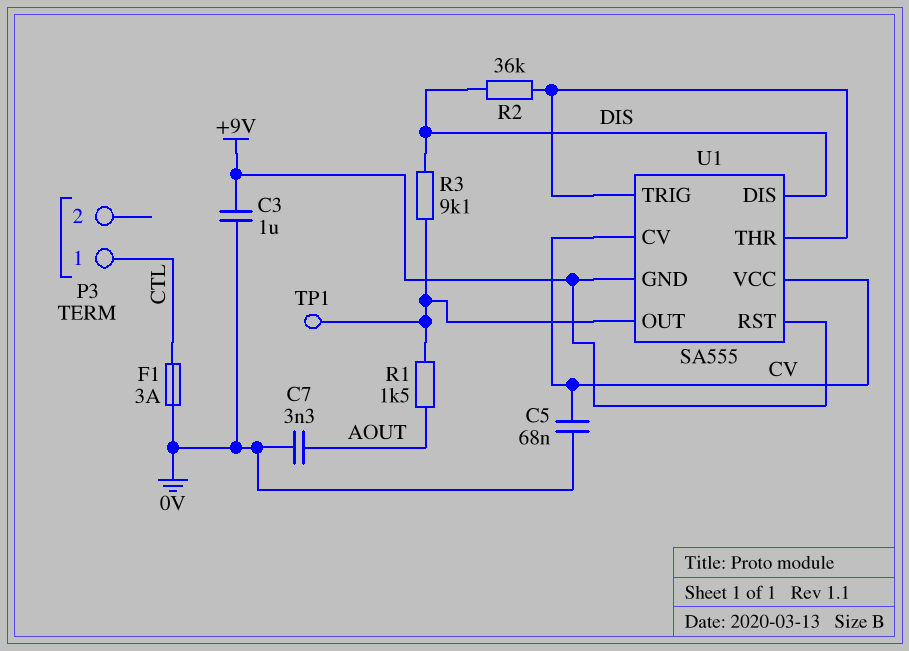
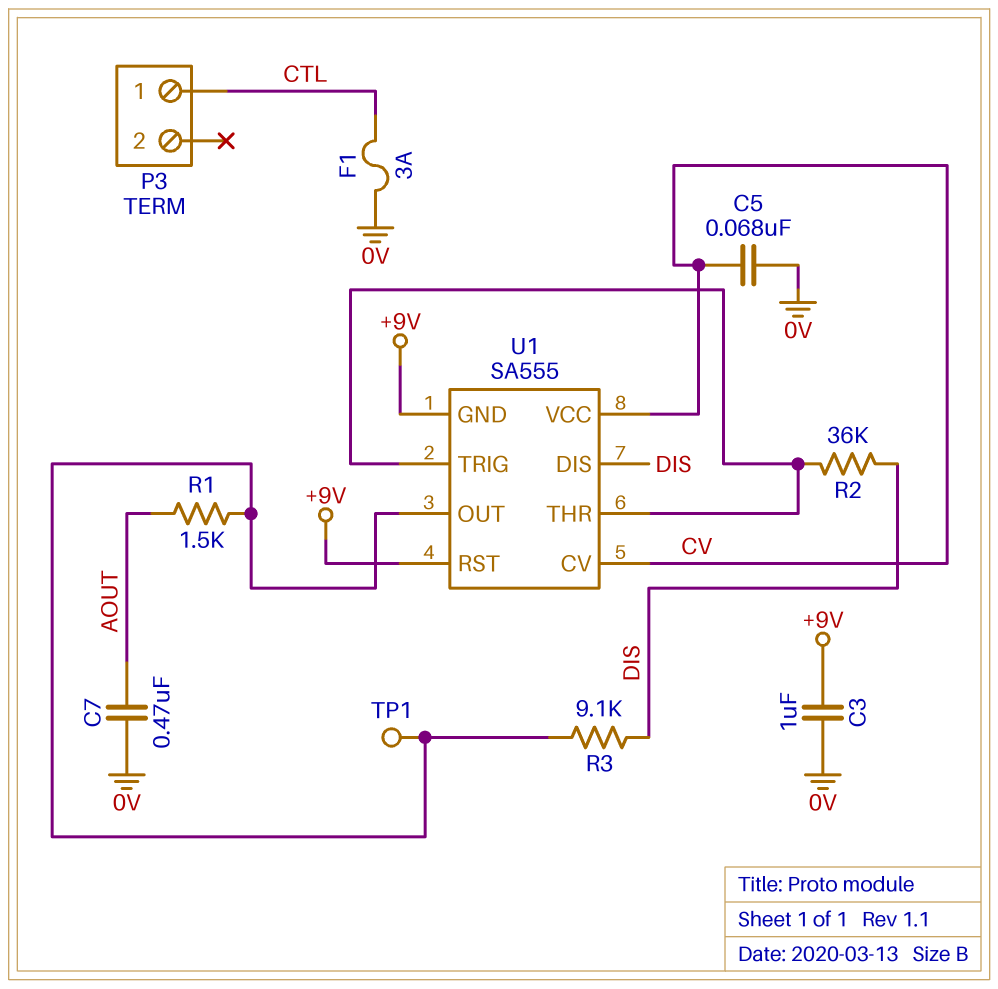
C7: 3.3nF (0V, AOUT) -> 470nF (0V, AOUT)

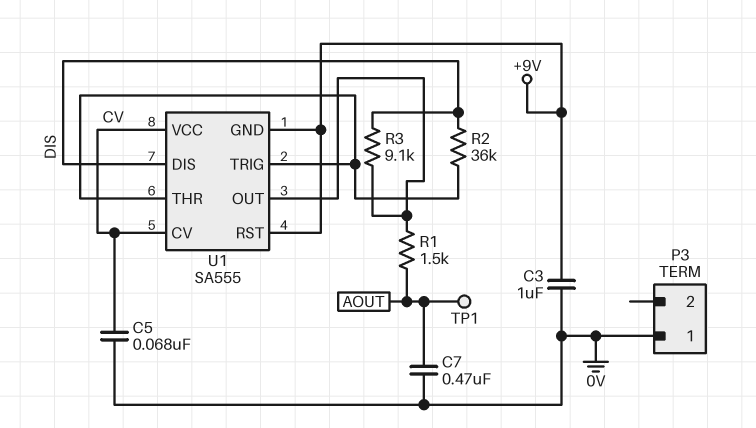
F1: 3A (0V, CTL) -> none
P3 pin 1: CTL -> 0V
TP1: test point (U1/OUT) -> test point (AOUT)

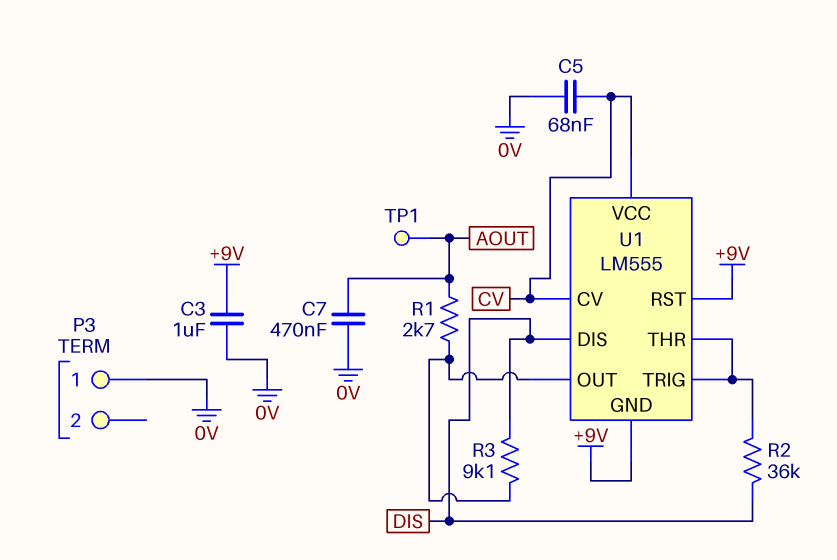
R1: 1.5k (AOUT, U1/OUT) -> 2.7k (AOUT, U1/OUT)
U1: SA555 -> LM555

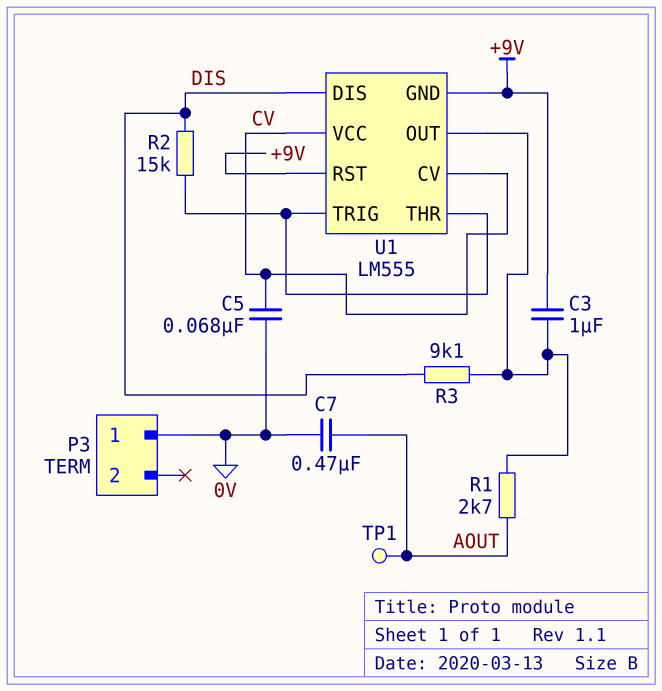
C3: 1uF (+9V, 0V) -> 1uF (+9V, U1/OUT)
R2: 36k (DIS, U1/THR) -> 15k (DIS, U1/THR)

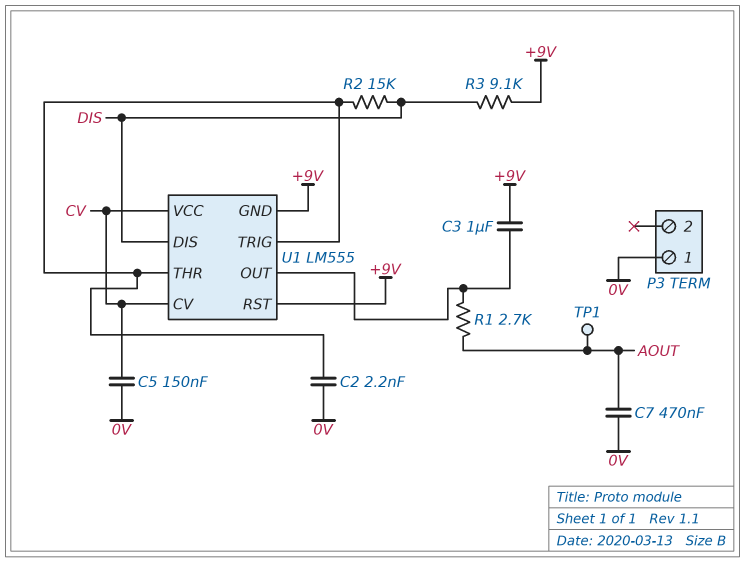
C2: none -> 2.2nF (0V, U1/THR)
C5: 68nF (0V, CV) -> 150nF (0V, CV)
R3: 9.1k (DIS, U1/OUT) -> 9.1k (+9V, DIS)

